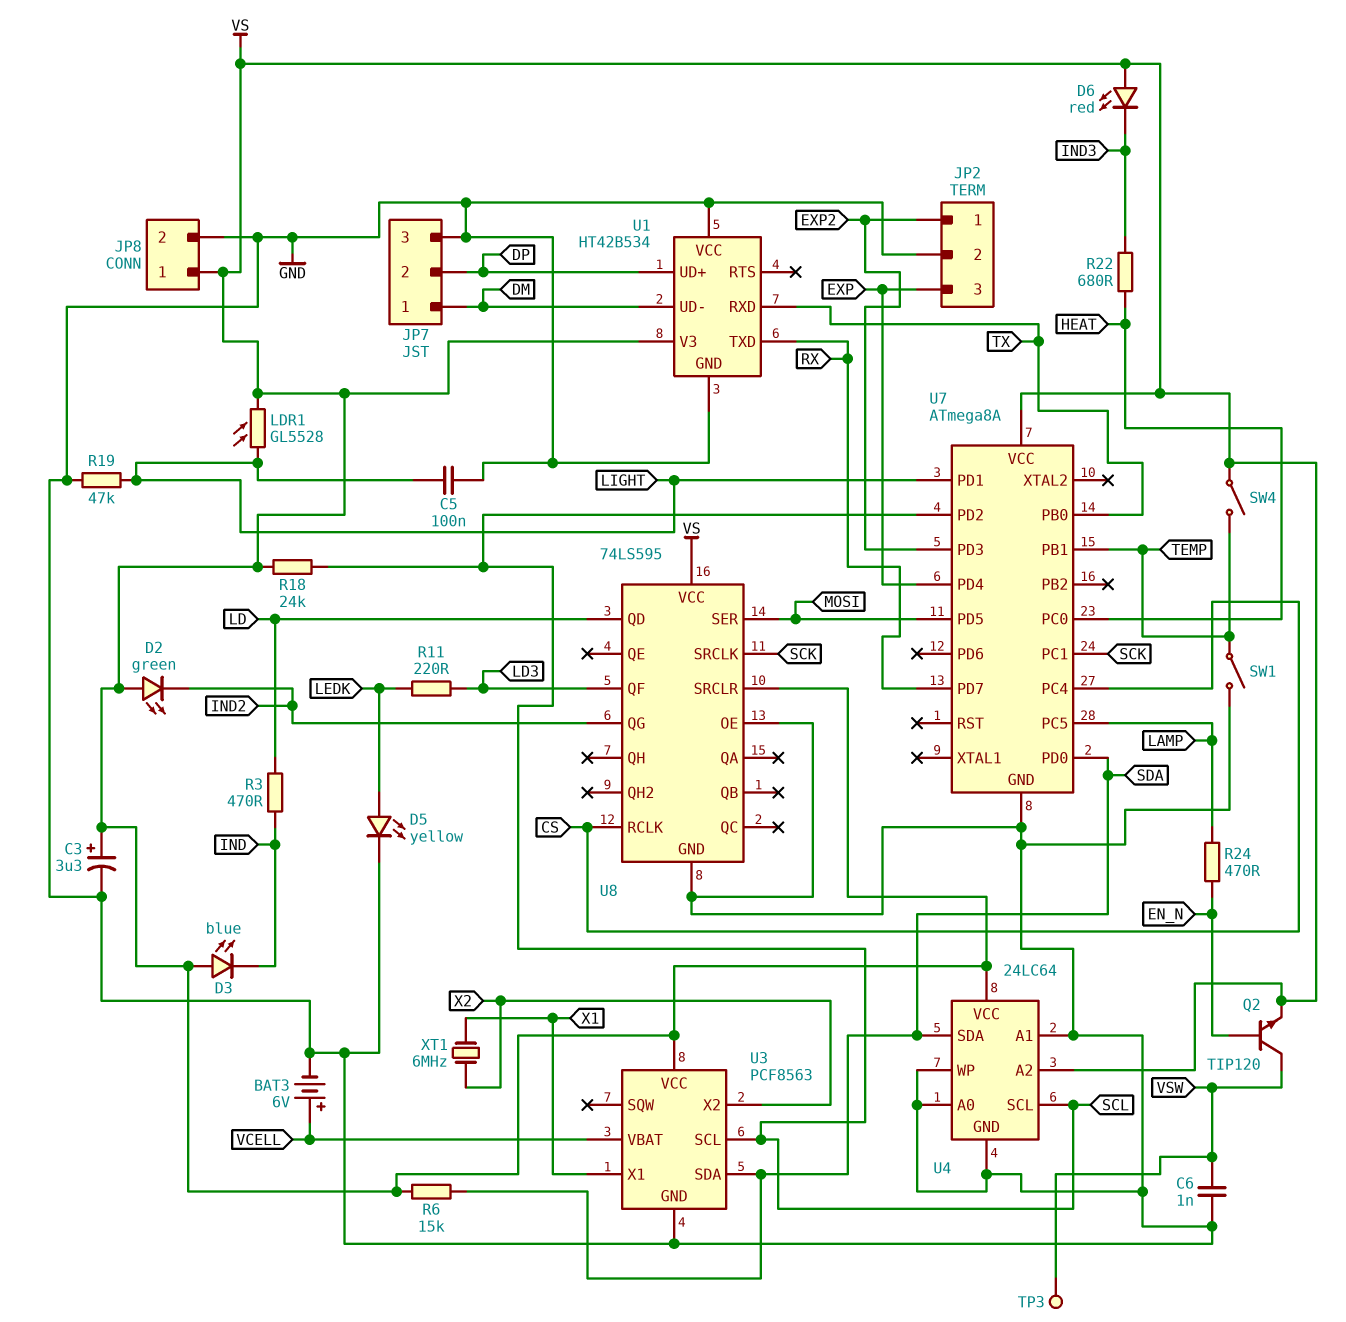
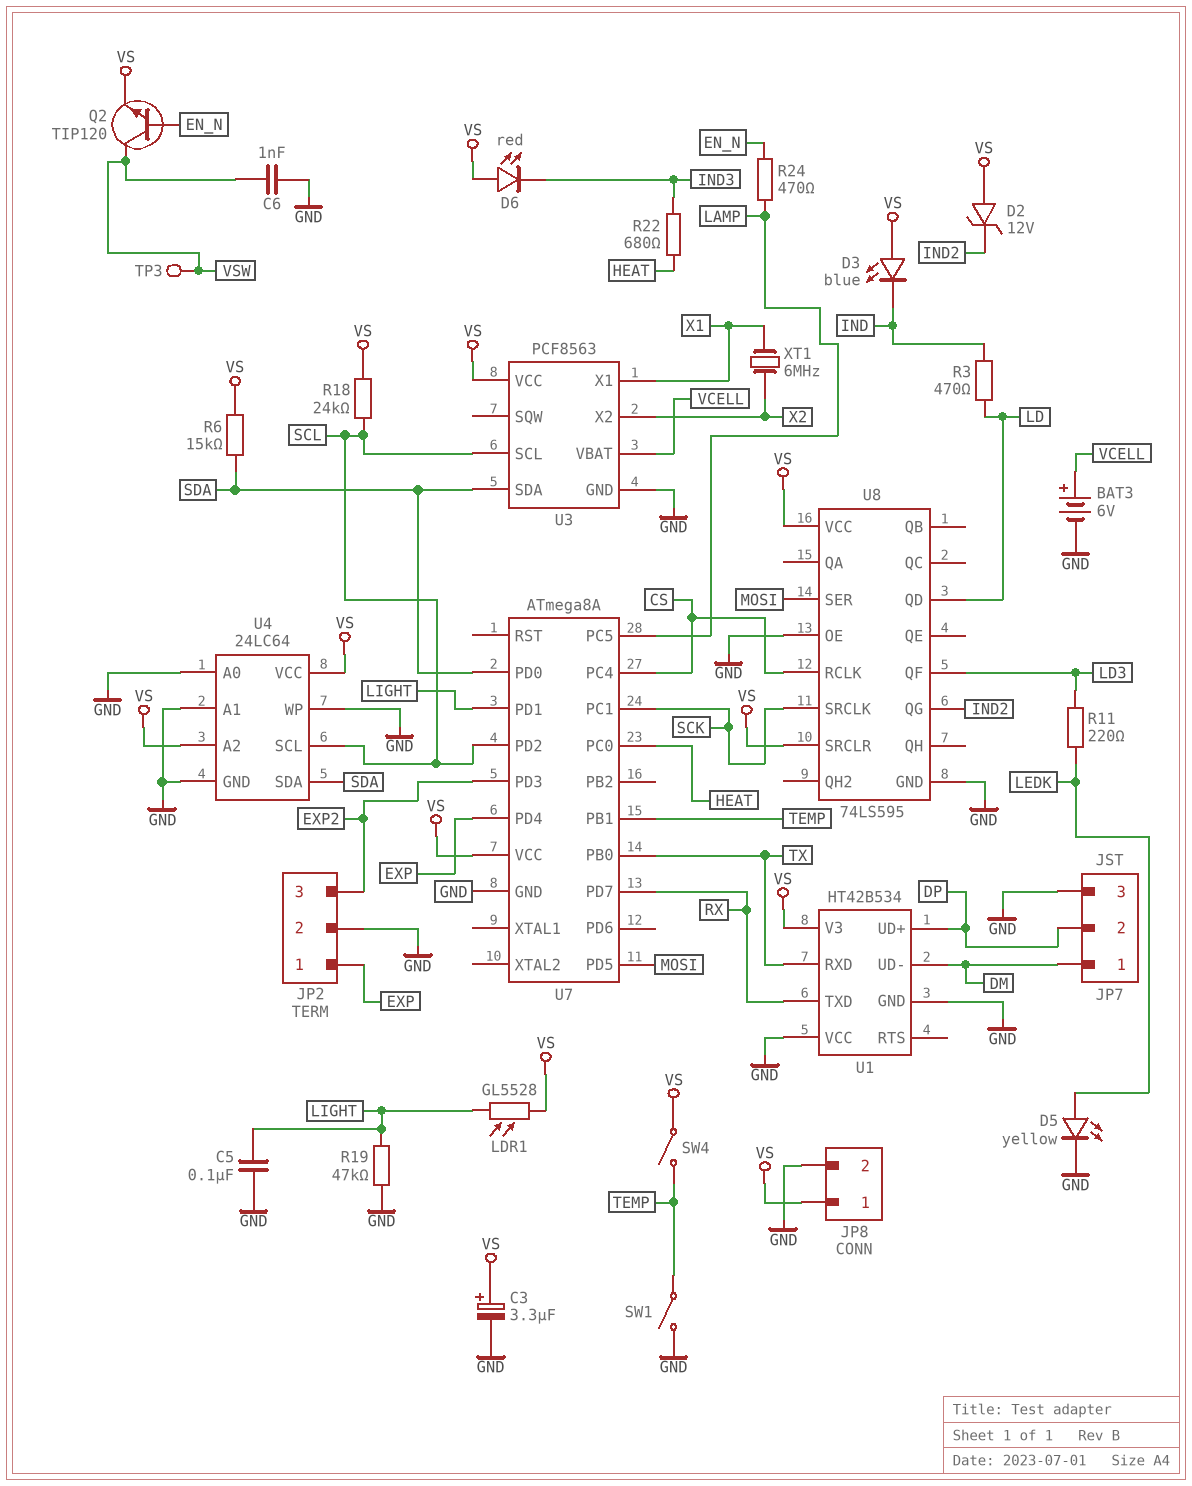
D2: LED green (A VS, K IND2) -> zener 12V (A VS, K IND2)
JP2 pin 1: EXP2 -> EXP
JP2 pin 3: EXP -> EXP2

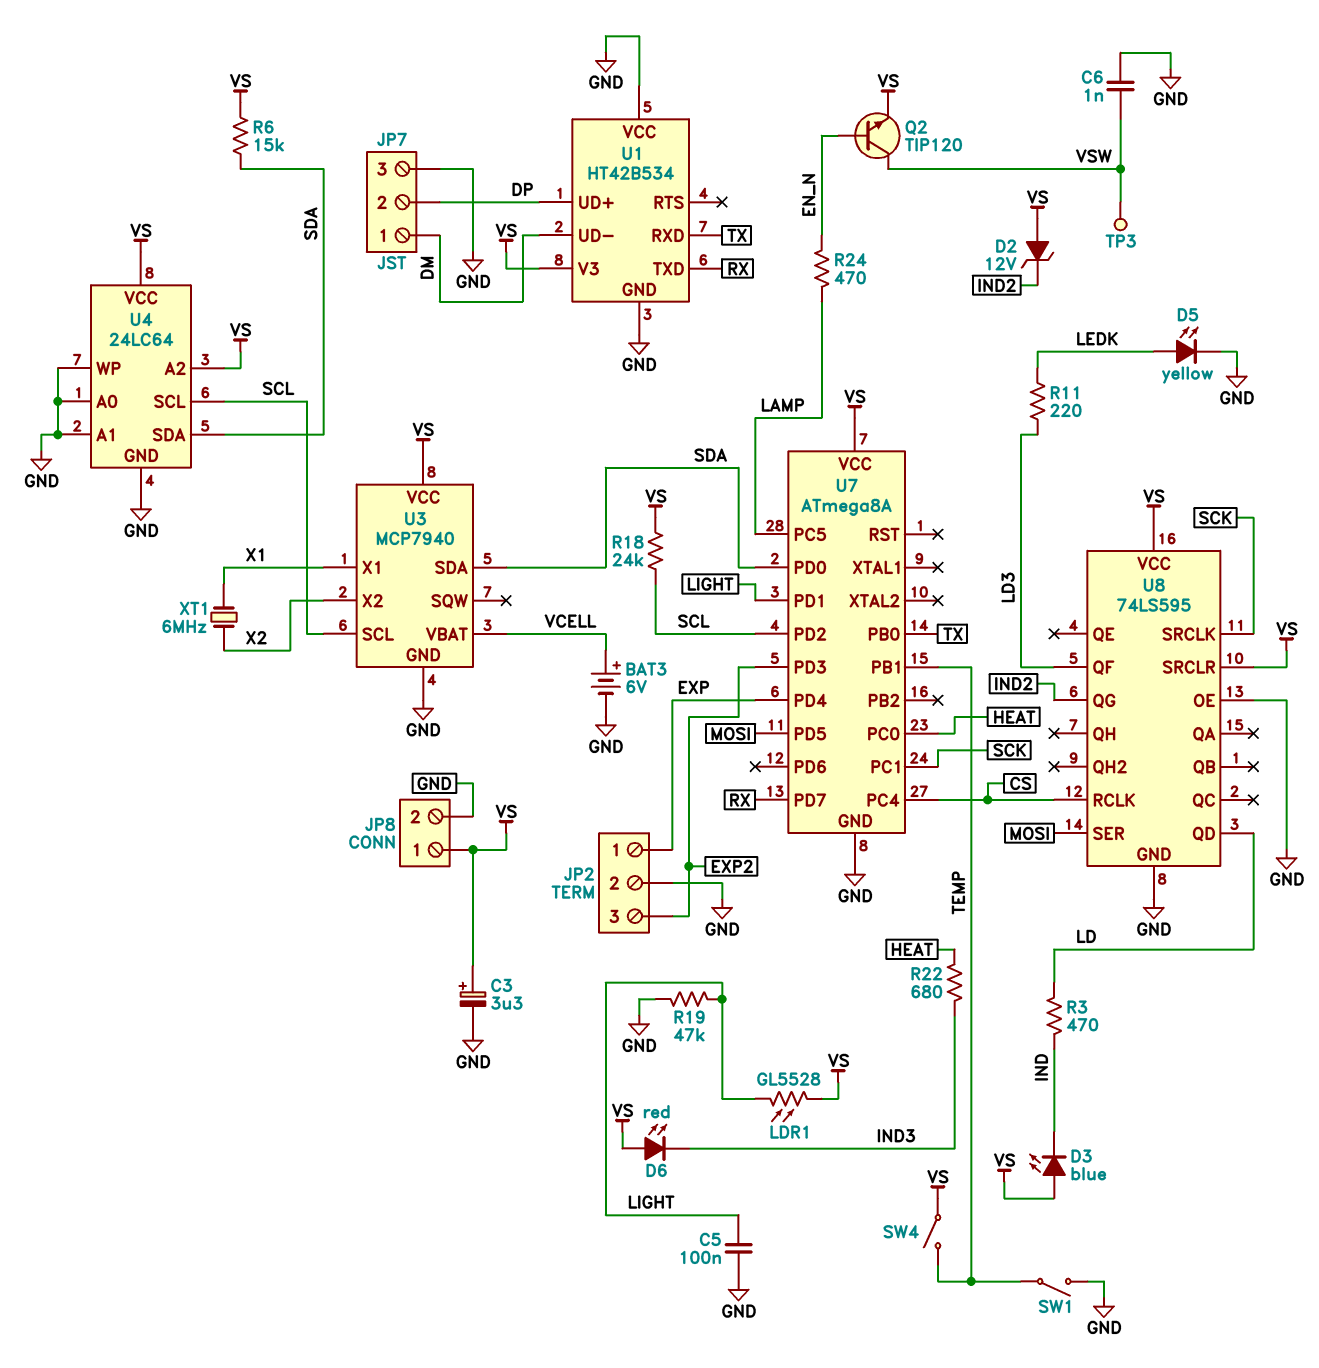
U3: PCF8563 -> MCP7940

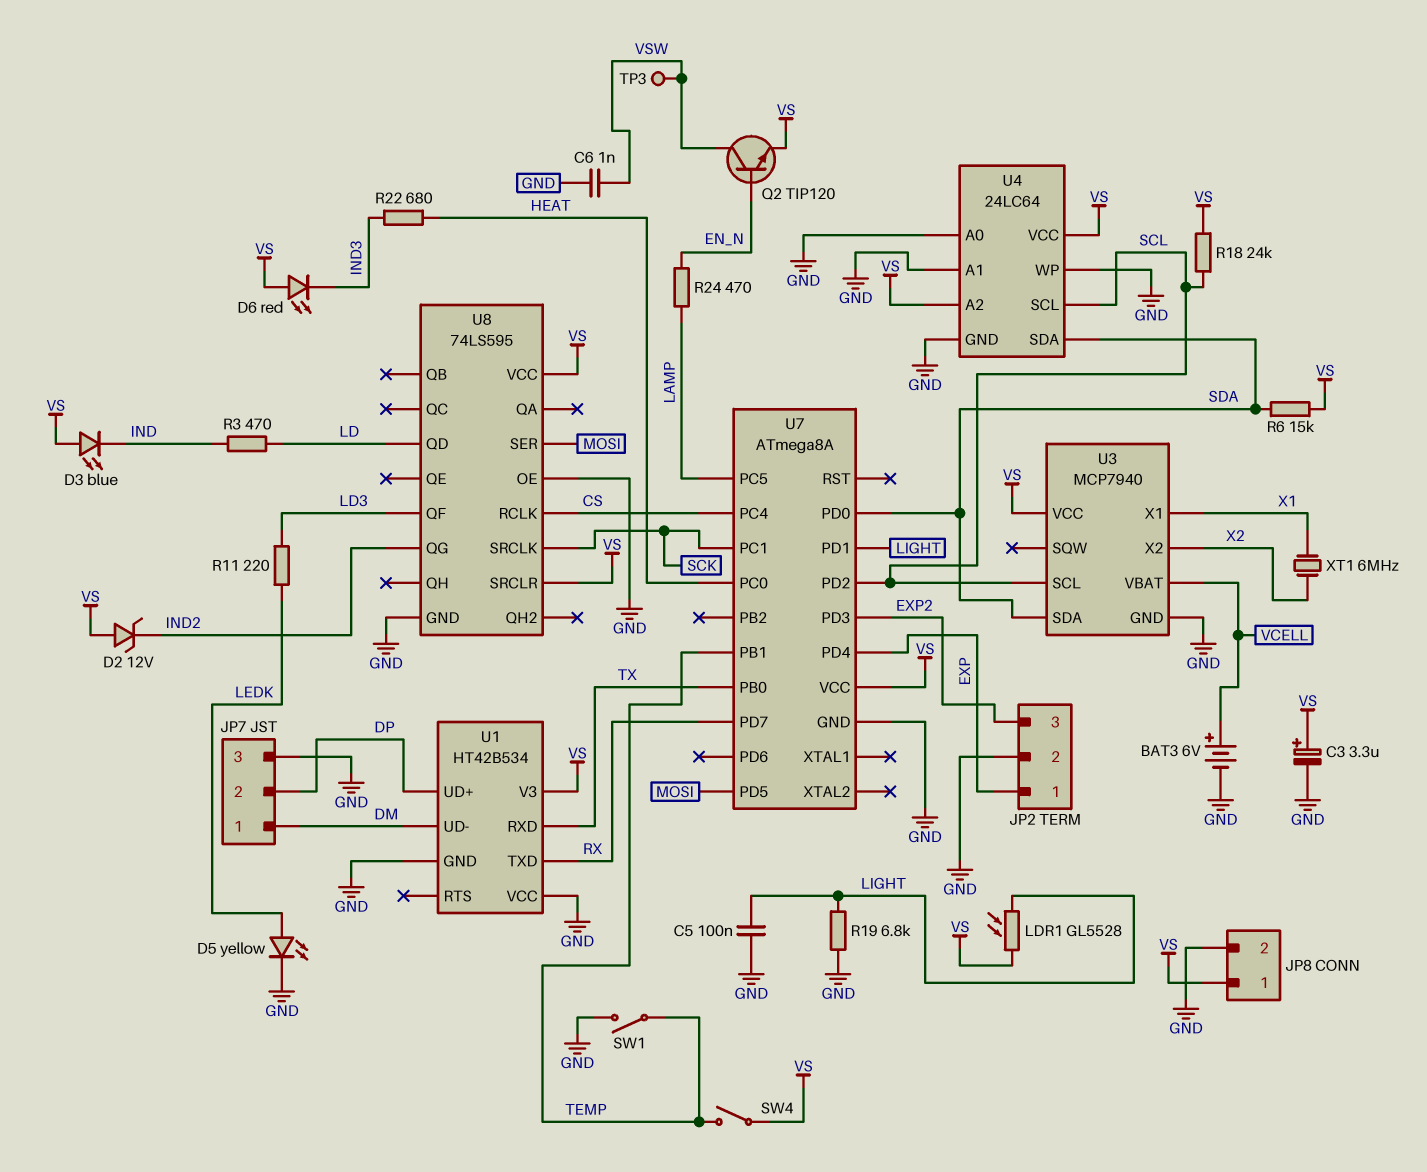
R19: 47k (GND, LIGHT) -> 6.8k (GND, LIGHT)

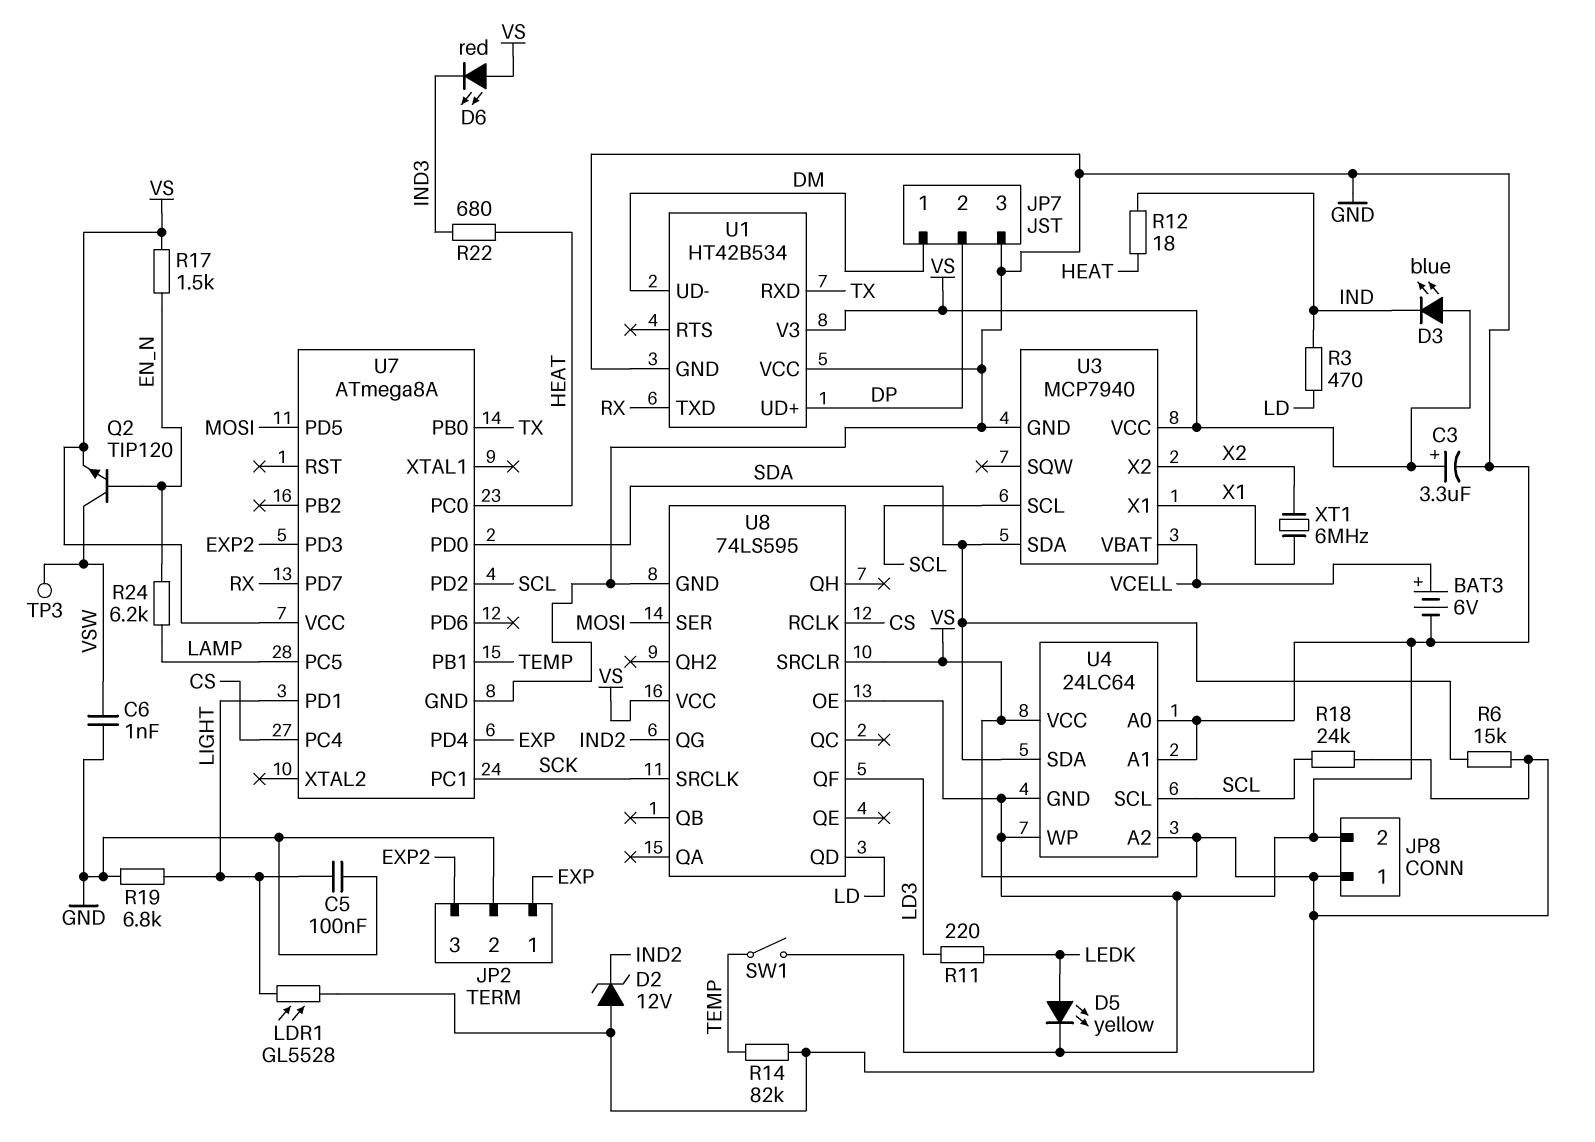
R12: none -> 18 (HEAT, IND)
R14: none -> 82k (TEMP, VS)
R17: none -> 1.5k (EN_N, VS)
R24: 470 (EN_N, LAMP) -> 6.2k (EN_N, LAMP)
SW4: switch (TEMP, VS) -> none

